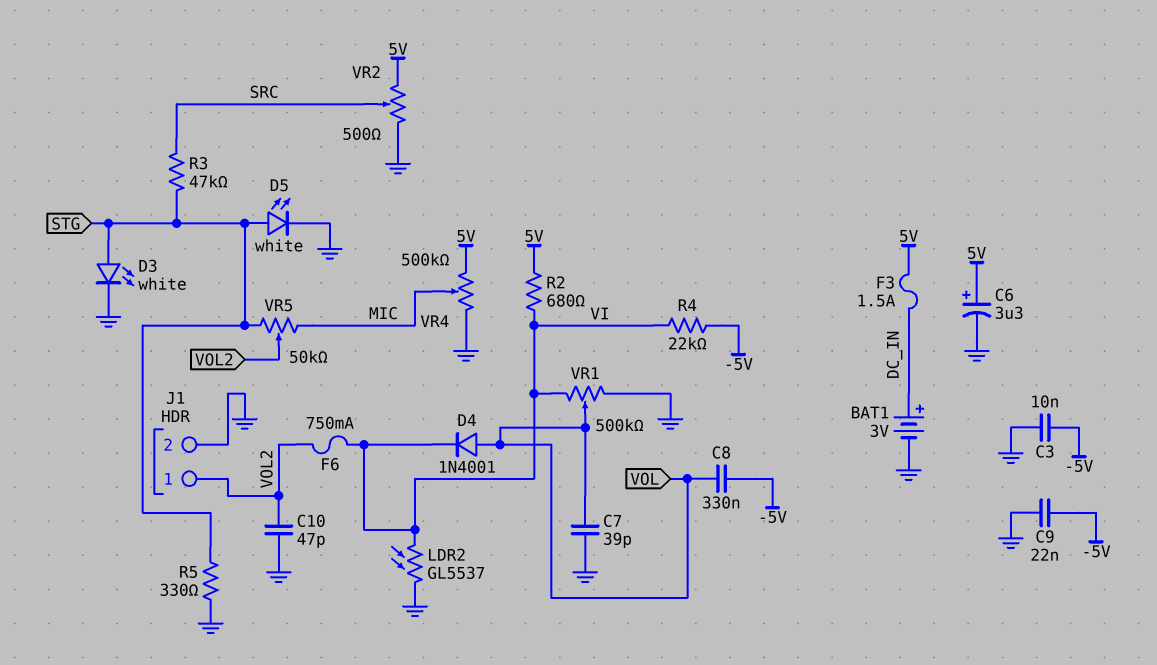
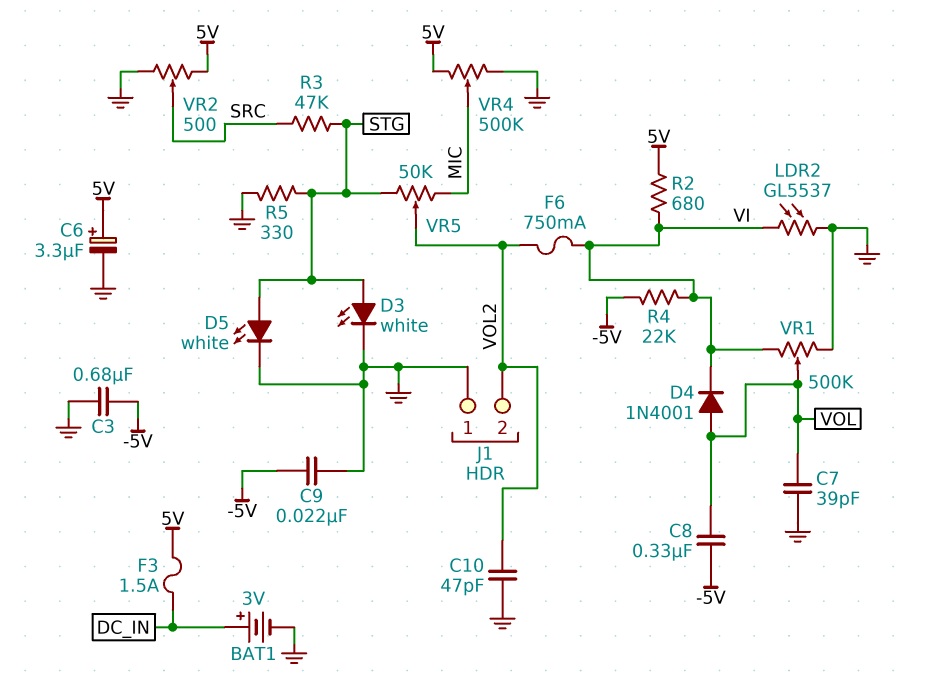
C3: 10nF (-5V, GND) -> 680nF (-5V, GND)
J1 pin 1: VOL2 -> GND
J1 pin 2: GND -> VOL2

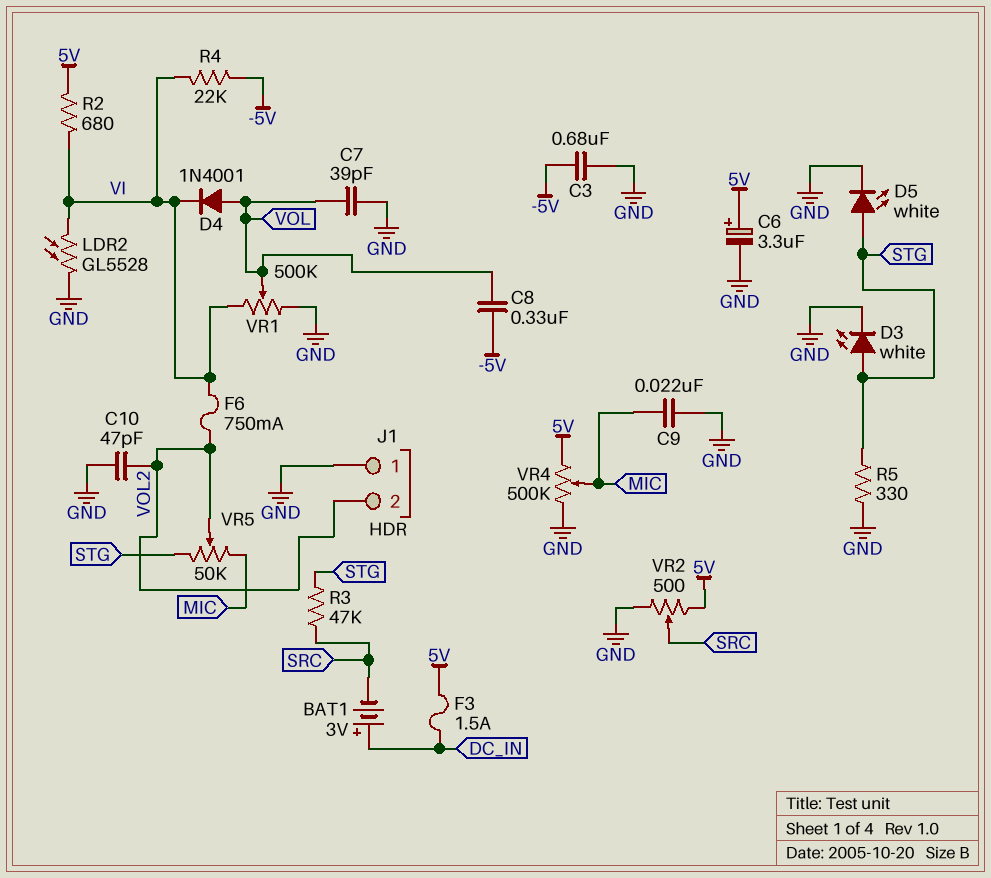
BAT1: 3V (plus DC_IN, minus GND) -> 3V (plus DC_IN, minus SRC)
C9: 22nF (-5V, GND) -> 22nF (GND, MIC)
LDR2: GL5537 (GND, VI) -> GL5528 (GND, VI)

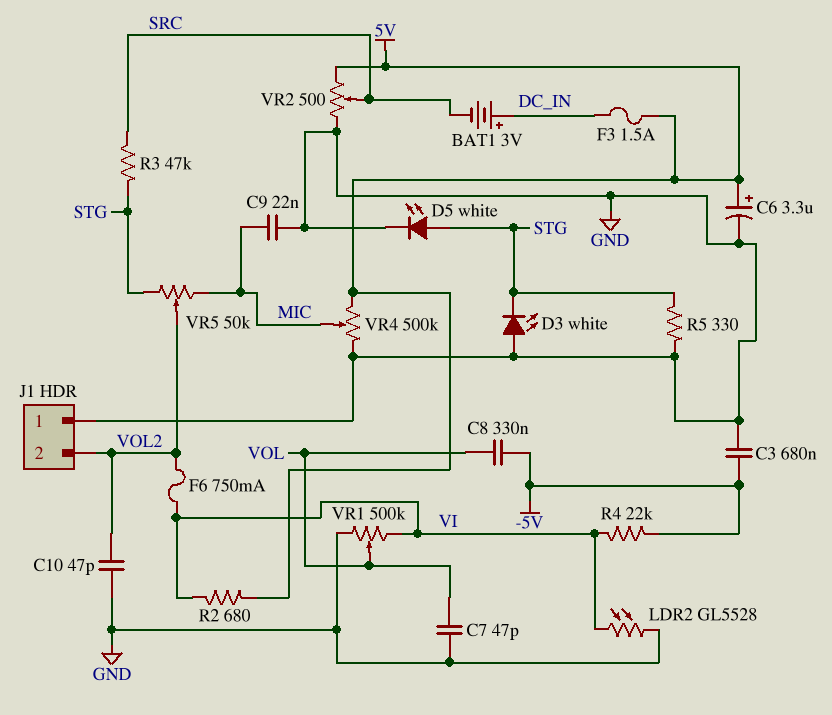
C7: 39pF (GND, VOL) -> 47pF (GND, VOL)
D3: LED white (A STG, K GND) -> LED white (A GND, K STG)
D4: diode 1N4001 (A VOL, K VI) -> none

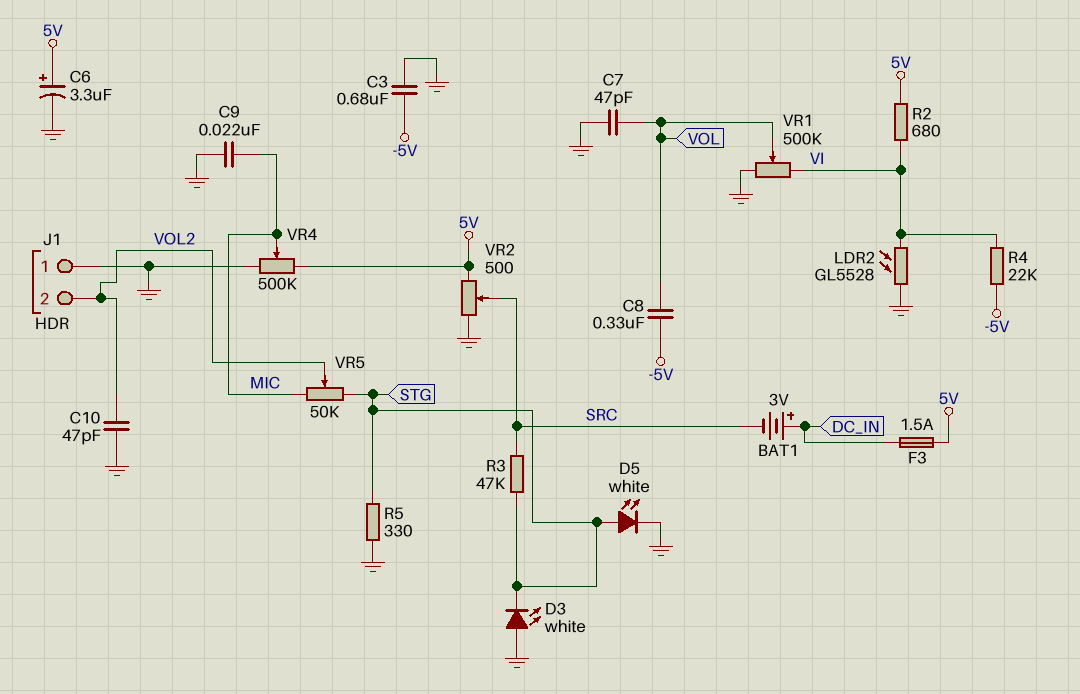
F6: 750mA (VI, VOL2) -> none

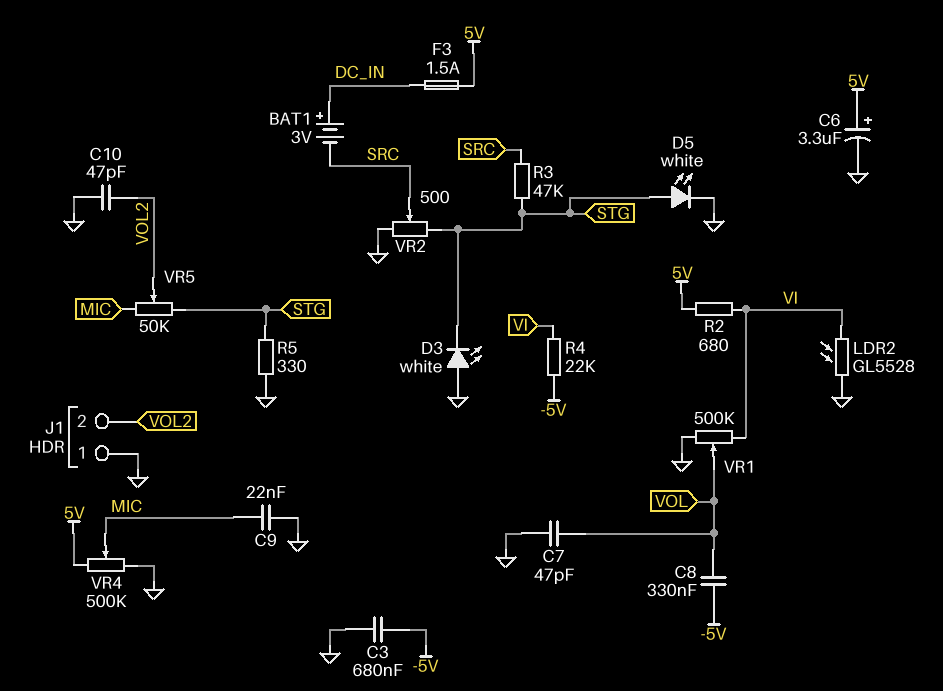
VR2: 500 (5V, GND, wiper SRC) -> 500 (GND, STG, wiper SRC)

